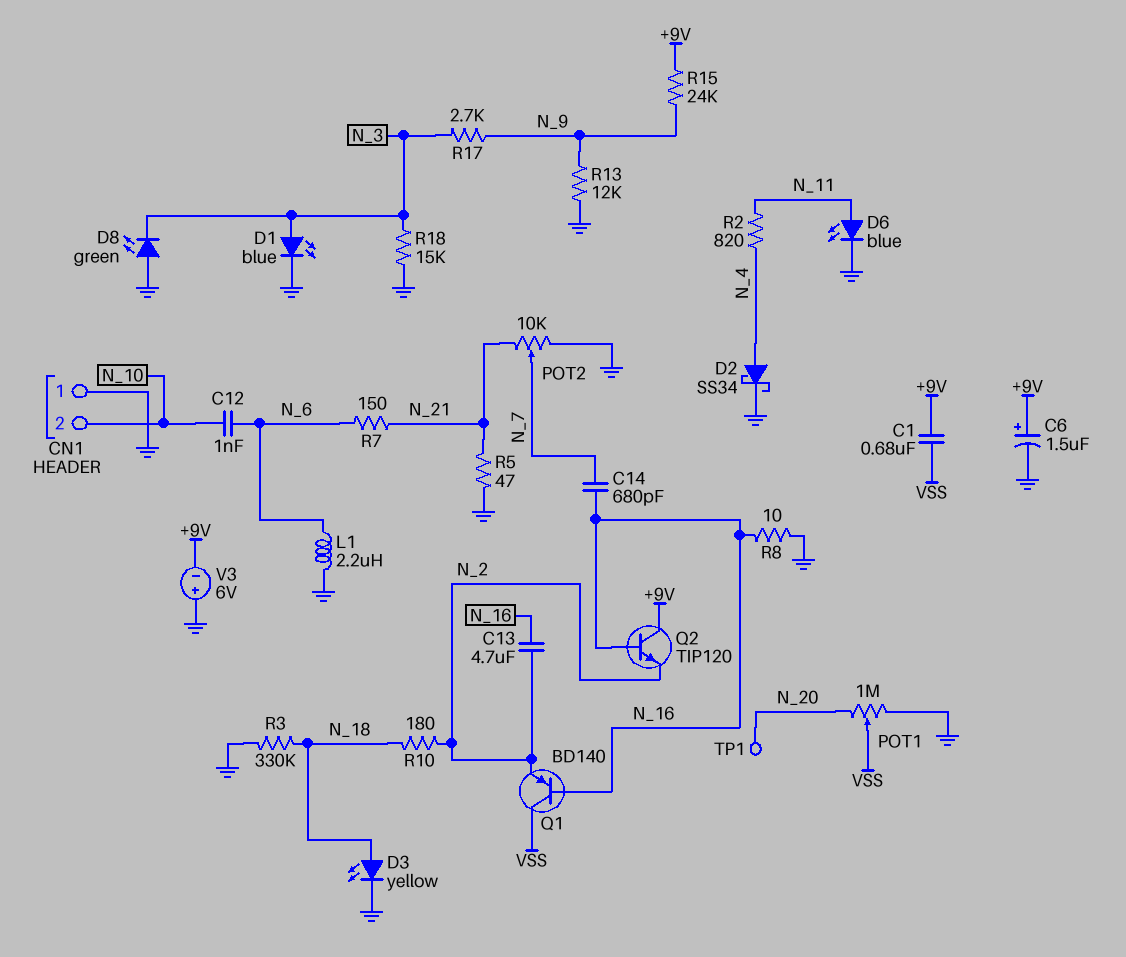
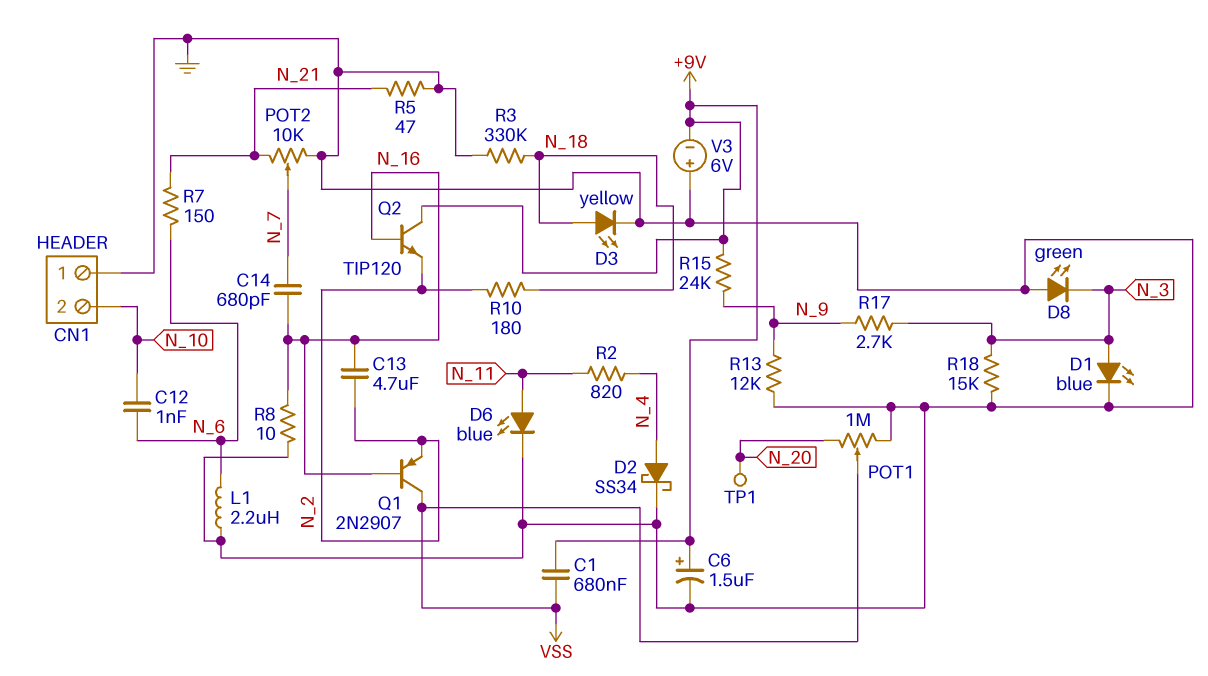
Q1: PNP BD140 (B N_16, C VSS, E N_2) -> PNP 2N2907 (B N_16, C VSS, E N_2)

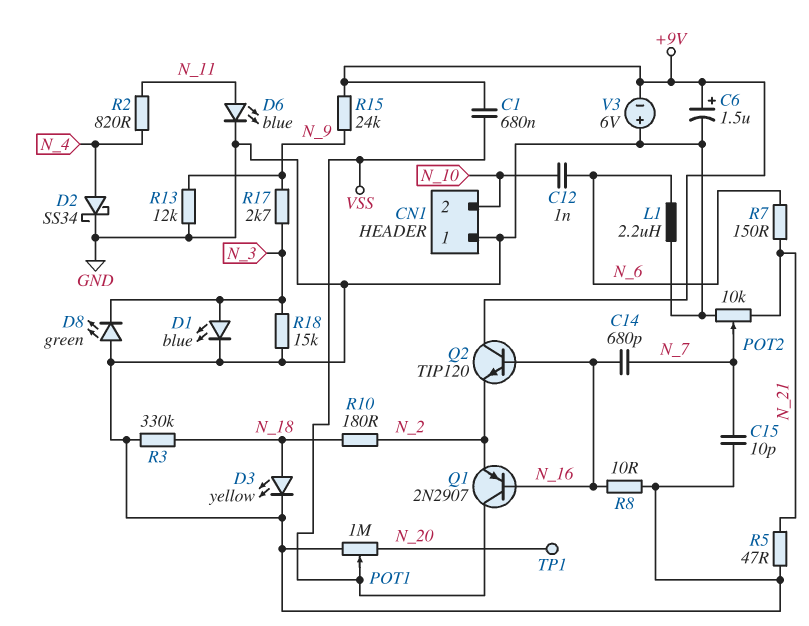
C13: 4.7uF (N_2, N_16) -> none
C15: none -> 10pF (GND, N_7)

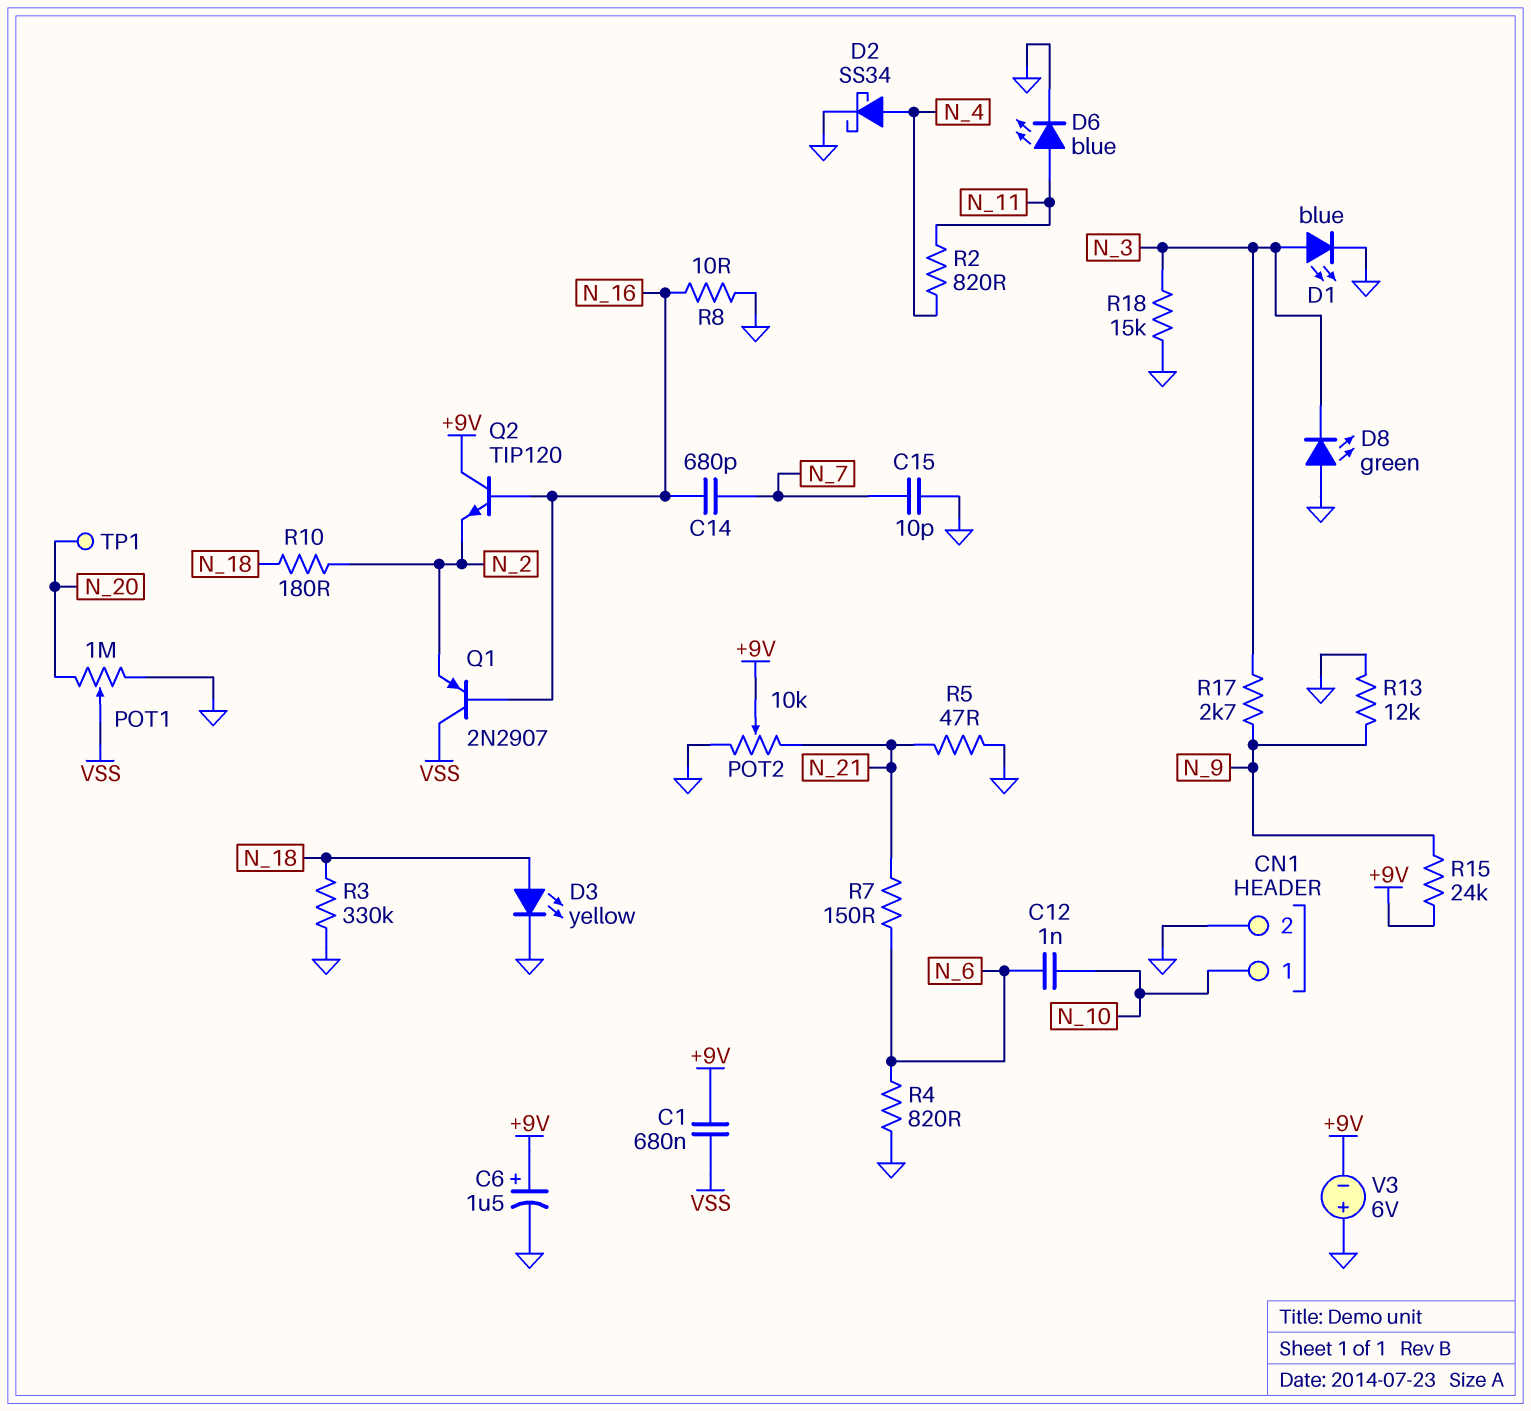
CN1 pin 1: GND -> N_10
CN1 pin 2: N_10 -> GND
L1: 2.2uH (GND, N_6) -> none
POT2: 10k (GND, N_21, wiper N_7) -> 10k (GND, N_21, wiper +9V)
R4: none -> 820 (GND, N_6)

